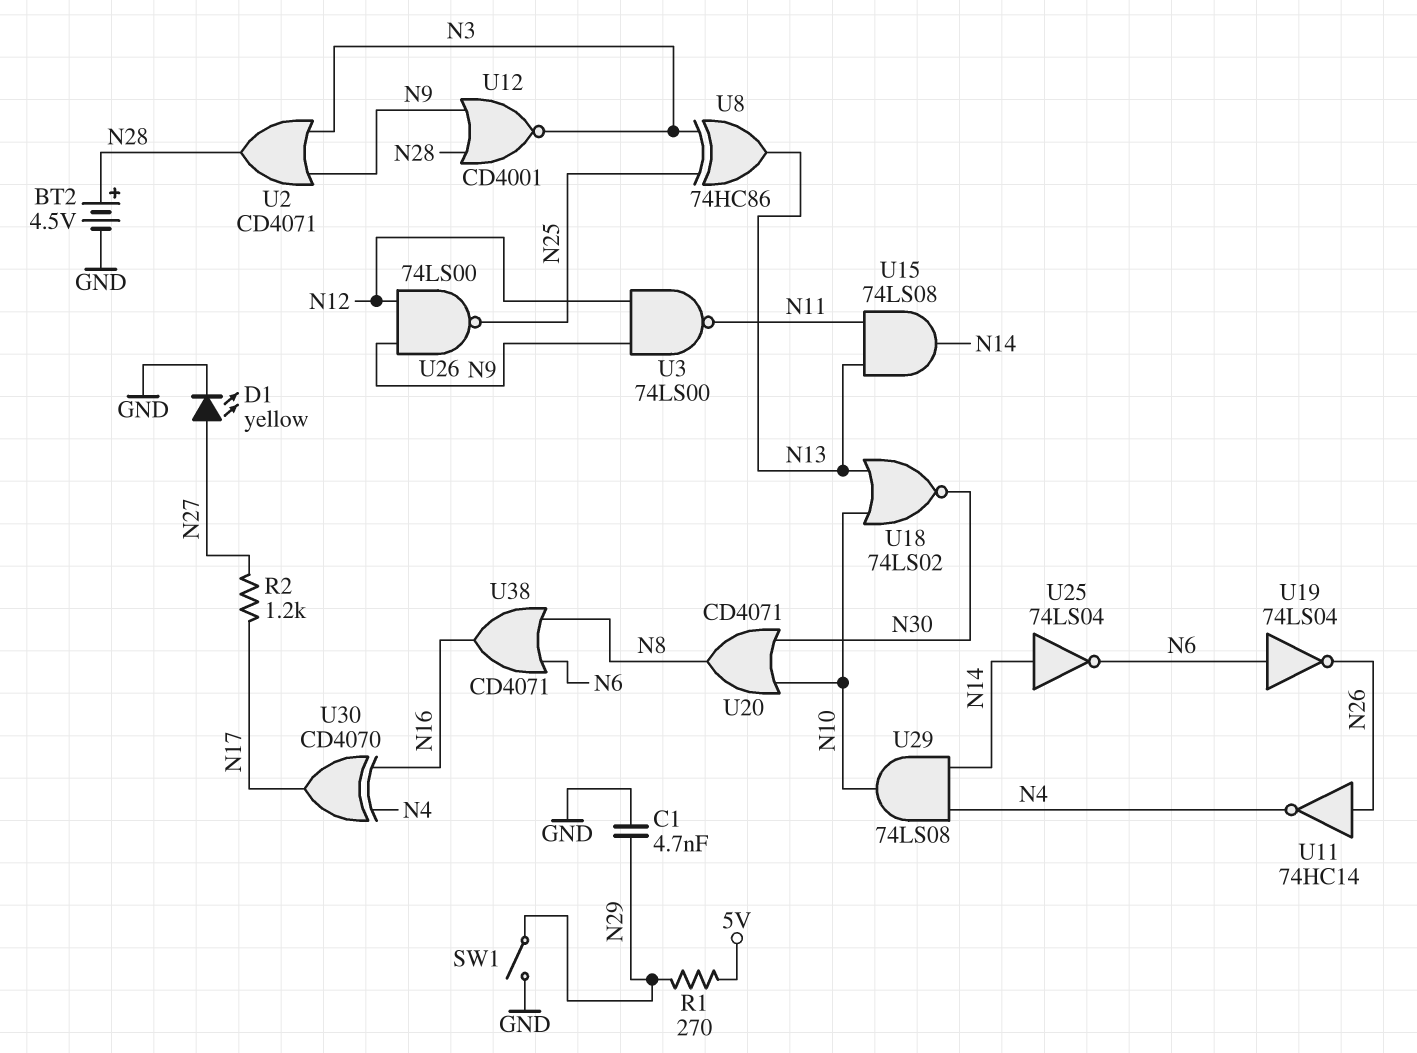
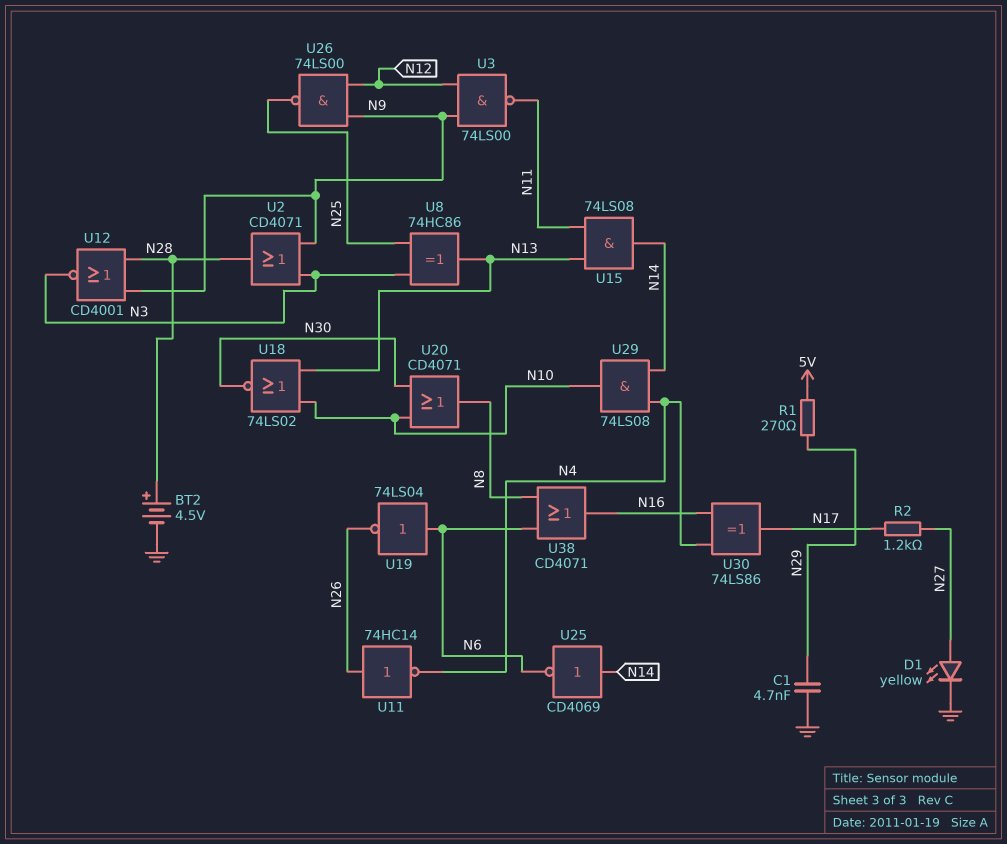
SW1: switch (GND, N29) -> none
U25: NOT 74LS04 (in N14, out N6) -> NOT CD4069 (in N14, out N6)
U30: XOR CD4070 (in N4, in N16, out N17) -> XOR 74LS86 (in N4, in N16, out N17)

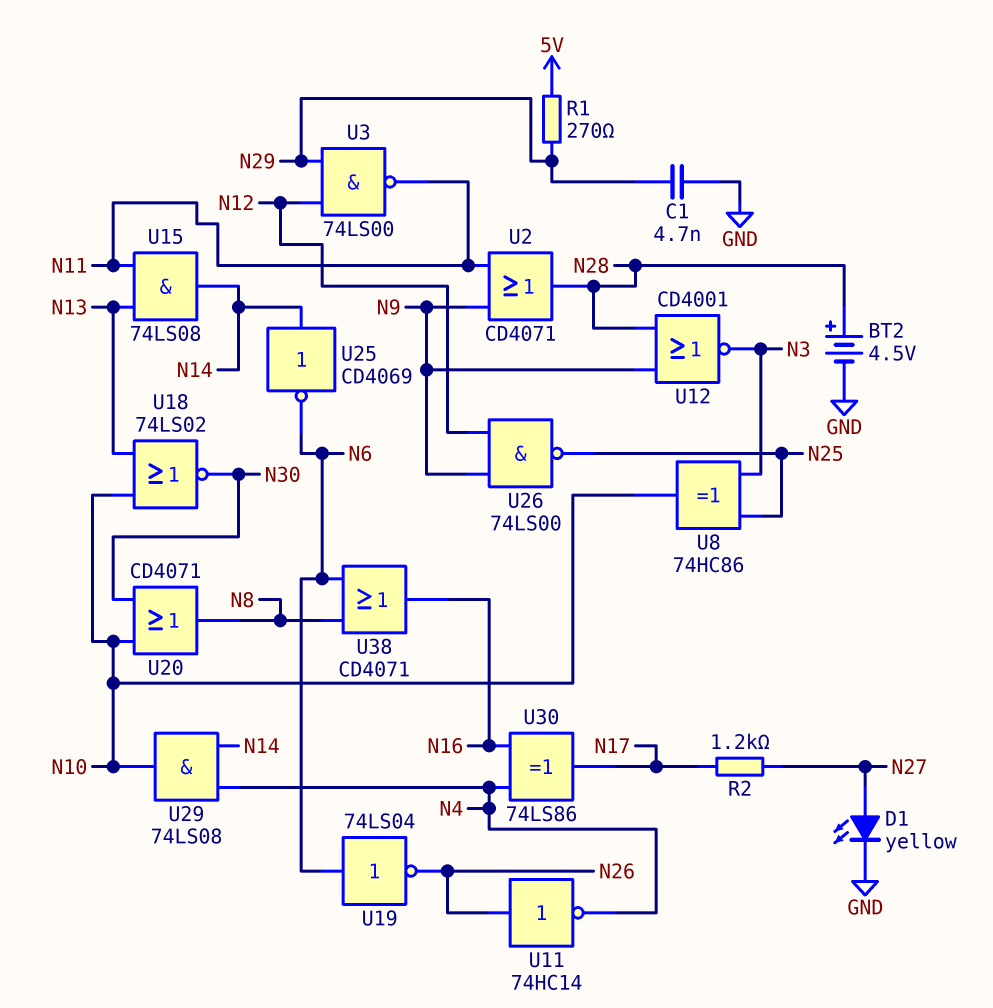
U2: OR CD4071 (in N3, in N9, out N28) -> OR CD4071 (in N9, in N11, out N28)
U3: NAND 74LS00 (in N9, in N12, out N11) -> NAND 74LS00 (in N12, in N29, out N11)
U8: XOR 74HC86 (in N3, in N25, out N13) -> XOR 74HC86 (in N3, in N25, out N10)

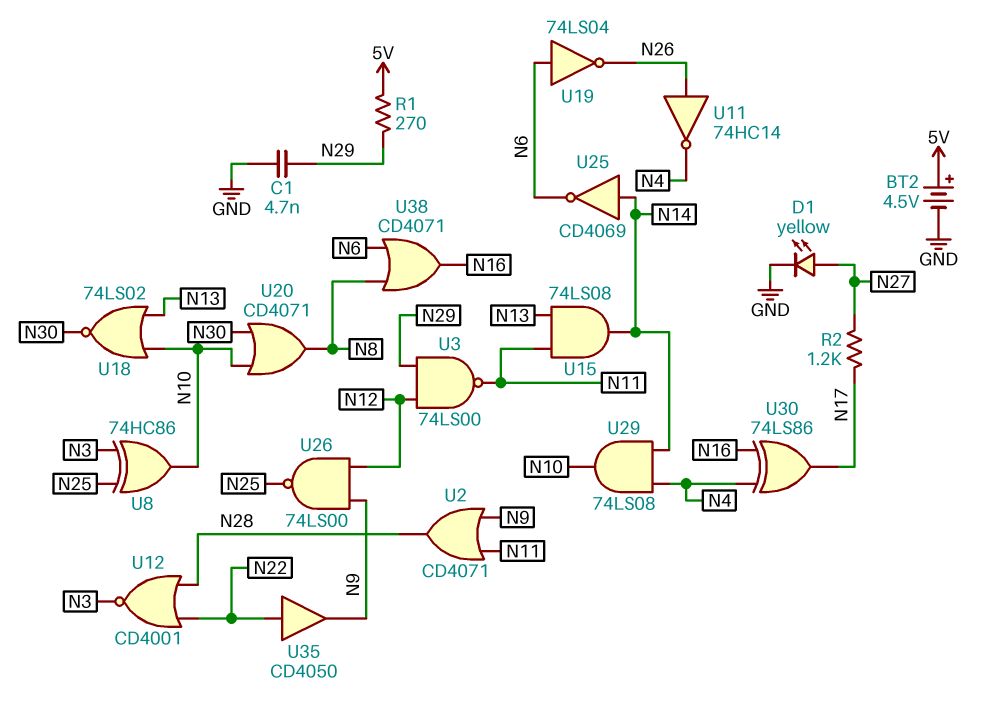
BT2: 4.5V (plus N28, minus GND) -> 4.5V (plus 5V, minus GND)
U12: NOR CD4001 (in N9, in N28, out N3) -> NOR CD4001 (in N22, in N28, out N3)
U35: none -> buffer CD4050 (in N22, out N9)

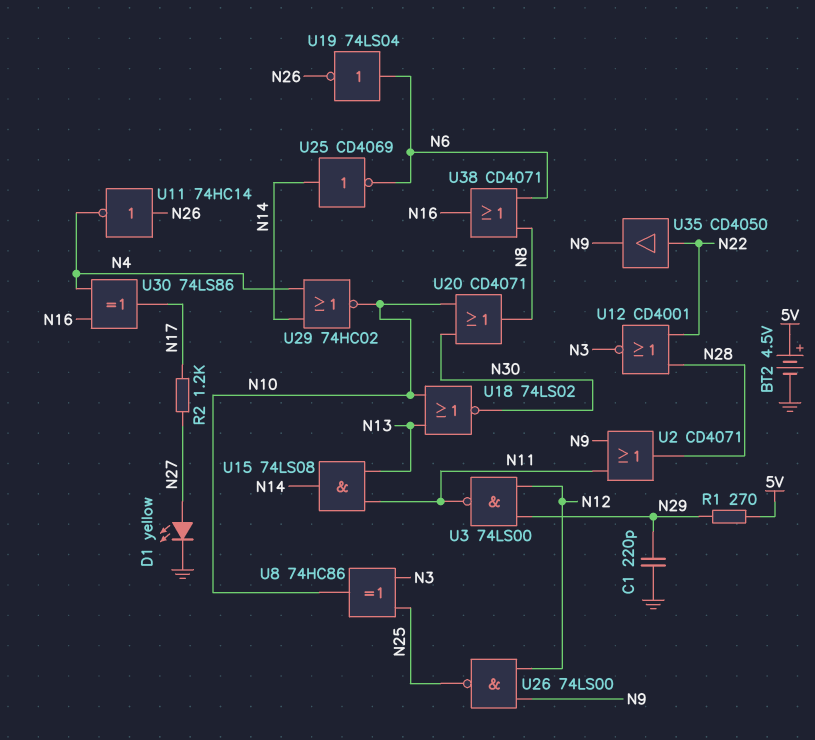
C1: 4.7nF (GND, N29) -> 220pF (GND, N29)
U29: AND 74LS08 (in N4, in N14, out N10) -> NOR 74HC02 (in N4, in N14, out N10)

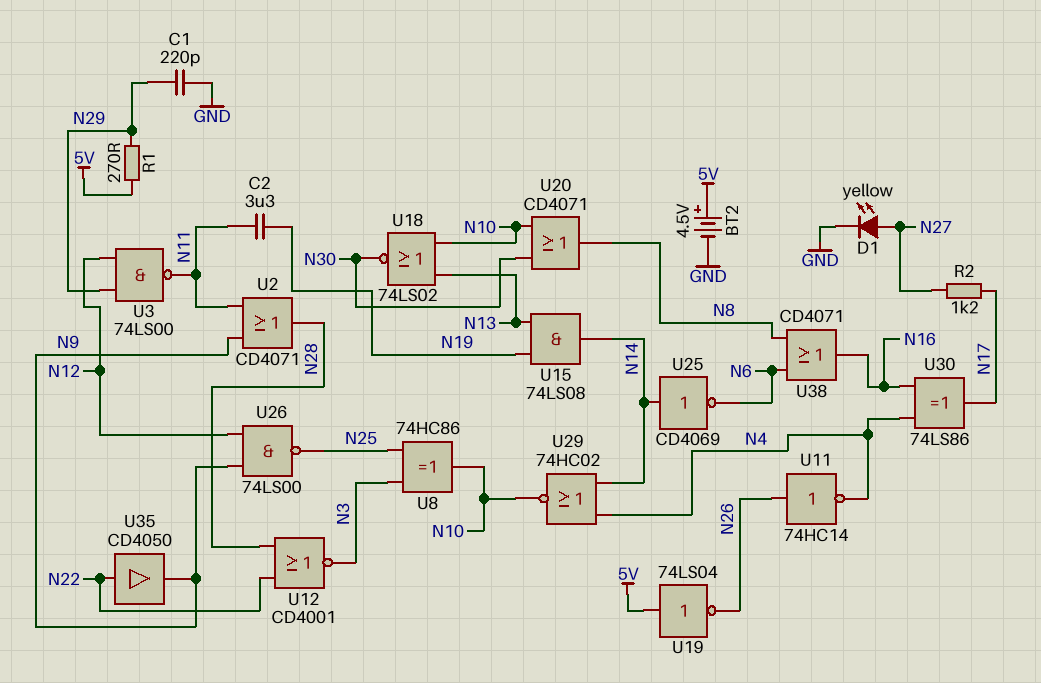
C2: none -> 3.3uF (N11, N19)
U15: AND 74LS08 (in N11, in N13, out N14) -> AND 74LS08 (in N13, in N19, out N14)
U19: NOT 74LS04 (in N6, out N26) -> NOT 74LS04 (in 5V, out N26)

